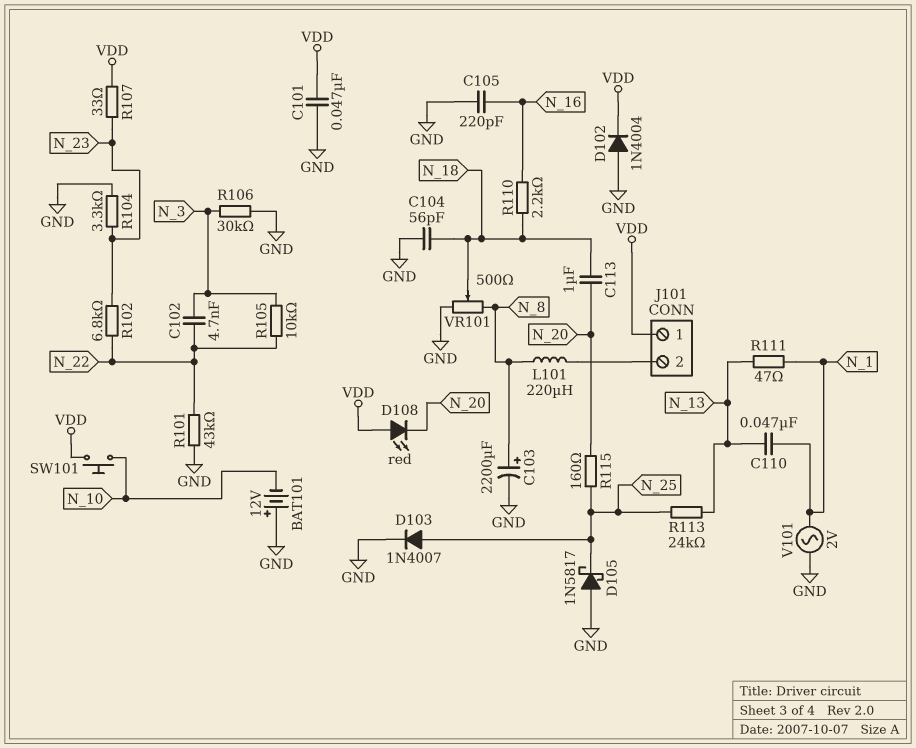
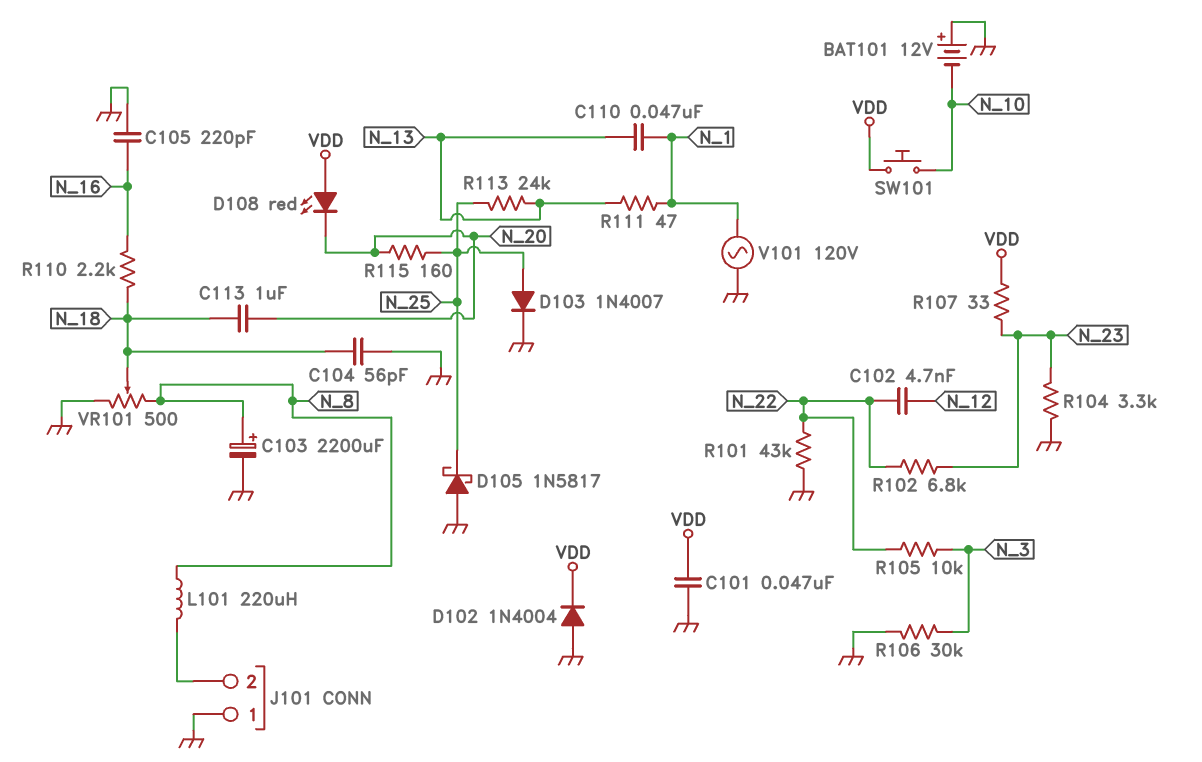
C102: 4.7nF (N_3, N_22) -> 4.7nF (N_12, N_22)
J101 pin 1: VDD -> GND
V101: AC 2V (GND, N_1) -> AC 120V (GND, N_1)

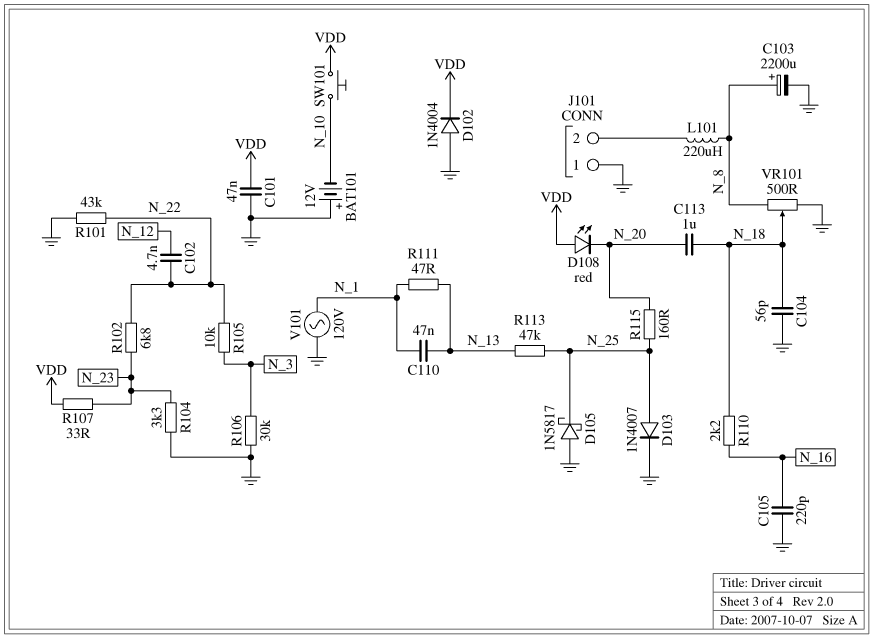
R113: 24k (N_13, N_25) -> 47k (N_13, N_25)

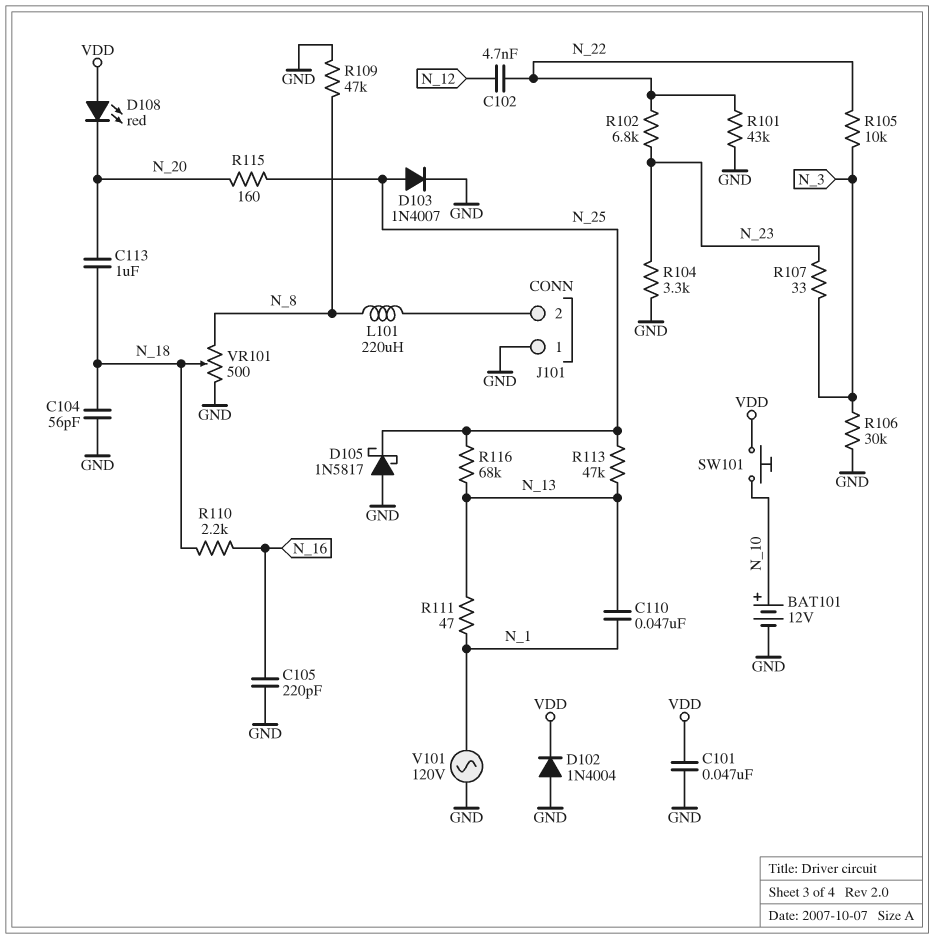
BAT101: 12V (plus GND, minus N_10) -> 12V (plus N_10, minus GND)
C103: 2200uF (plus N_8, minus GND) -> none
R107: 33 (N_23, VDD) -> 33 (N_3, N_23)
R109: none -> 47k (GND, N_8)
R116: none -> 68k (N_13, N_25)

